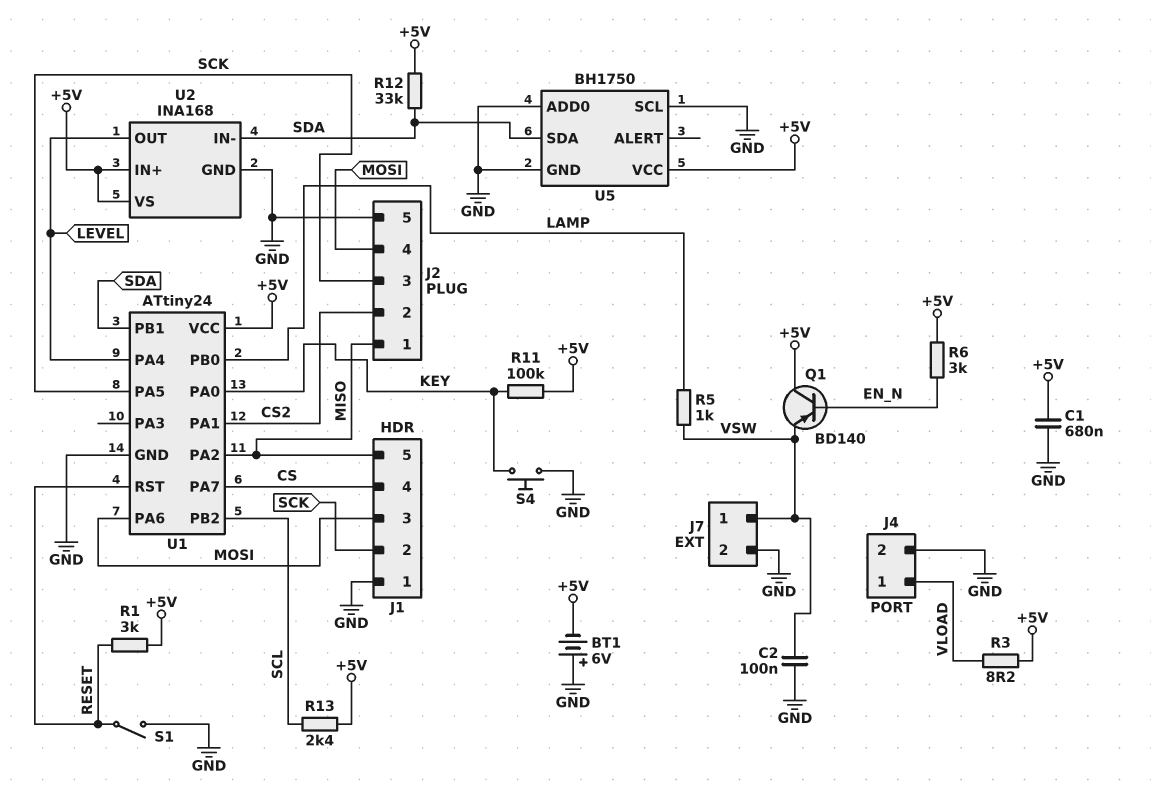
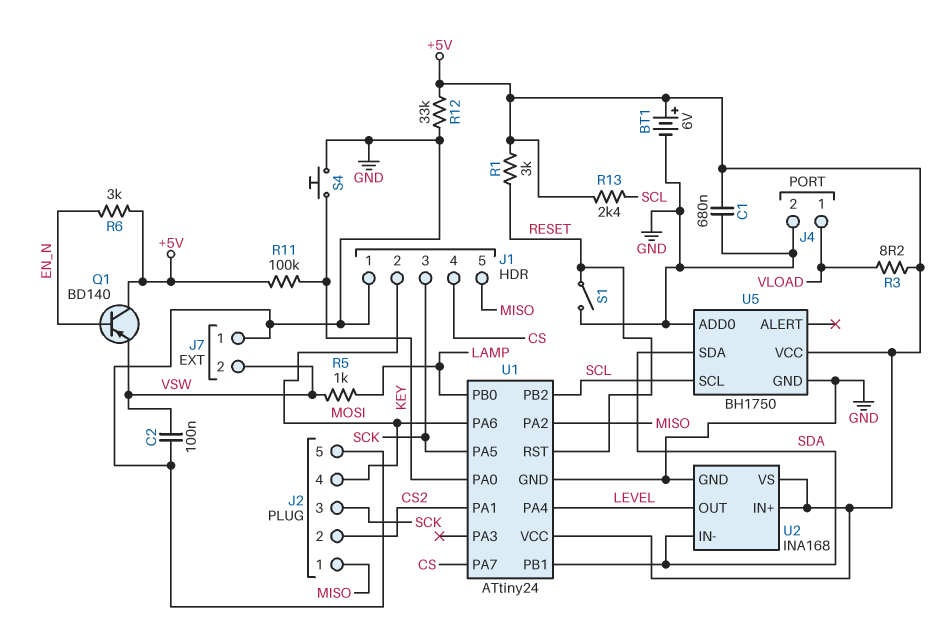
BT1: 6V (plus GND, minus +5V) -> 6V (plus +5V, minus GND)
J1 pin 2: SCK -> MOSI
J1 pin 3: MOSI -> SCK
J7 pin 1: VSW -> GND
J7 pin 2: GND -> VSW
R12: 33k (+5V, SDA) -> 33k (+5V, GND)
U5 pin SCL: GND -> SCL

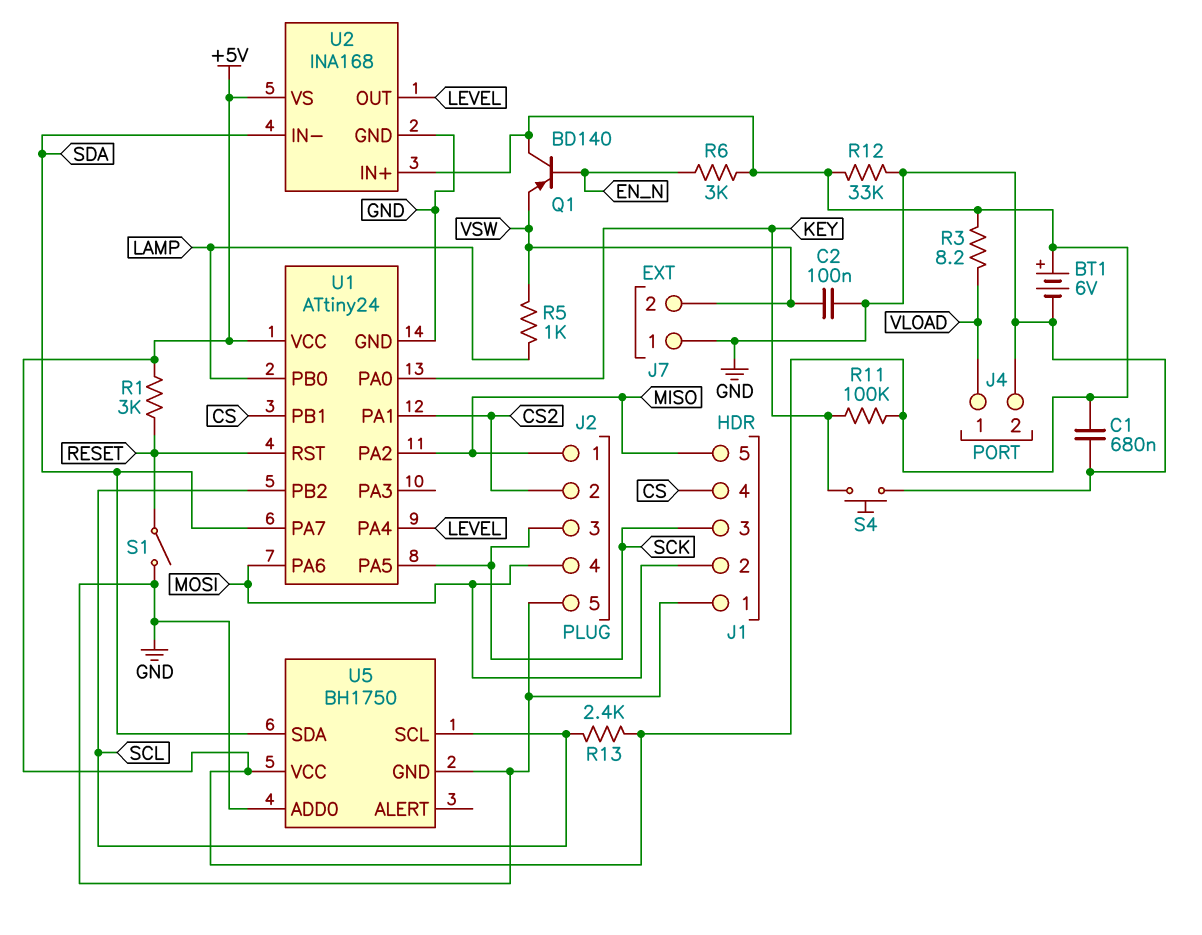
U1 pin PA7: CS -> SDA
U1 pin PB1: SDA -> CS

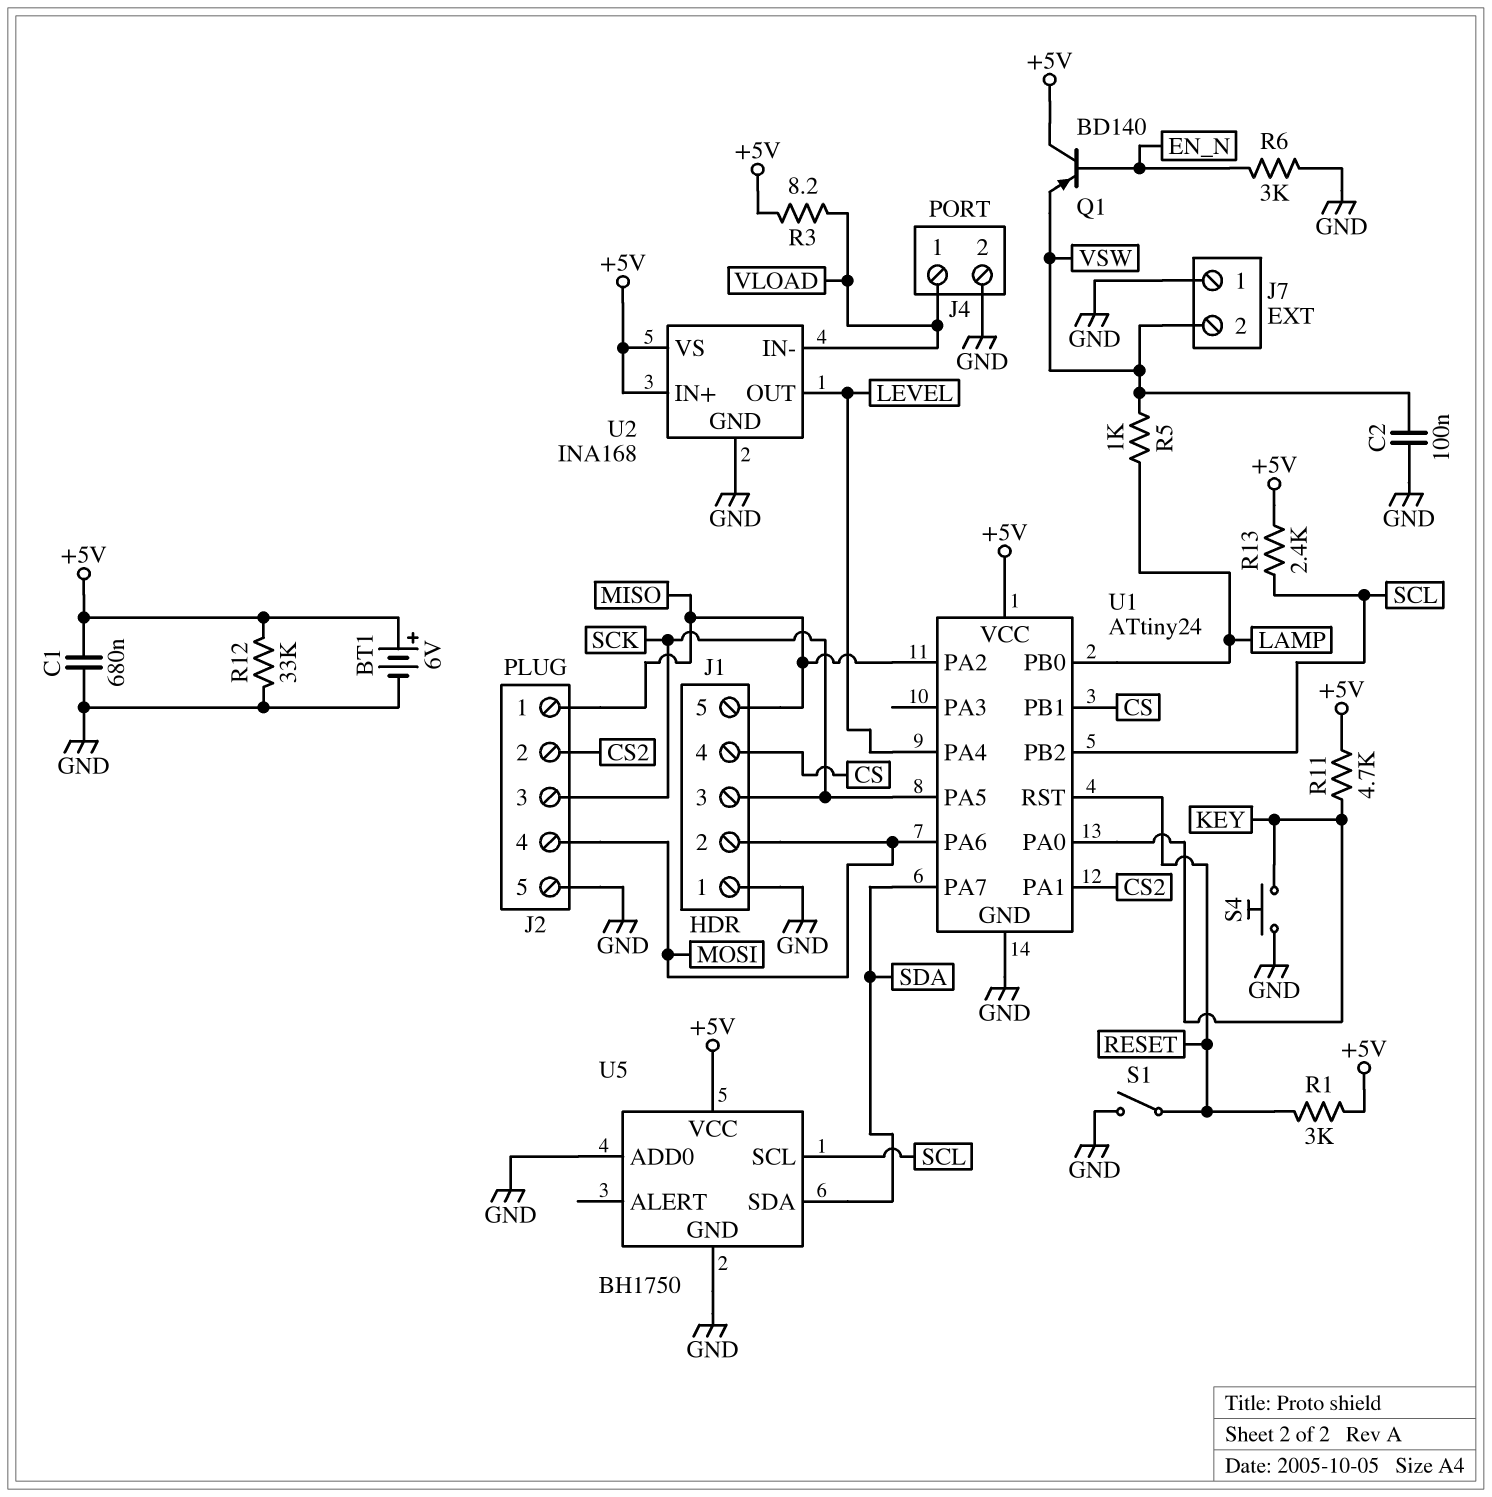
R6: 3k (+5V, EN_N) -> 3k (EN_N, GND)
R11: 100k (+5V, KEY) -> 4.7k (+5V, KEY)
U2 pin IN-: SDA -> VLOAD

